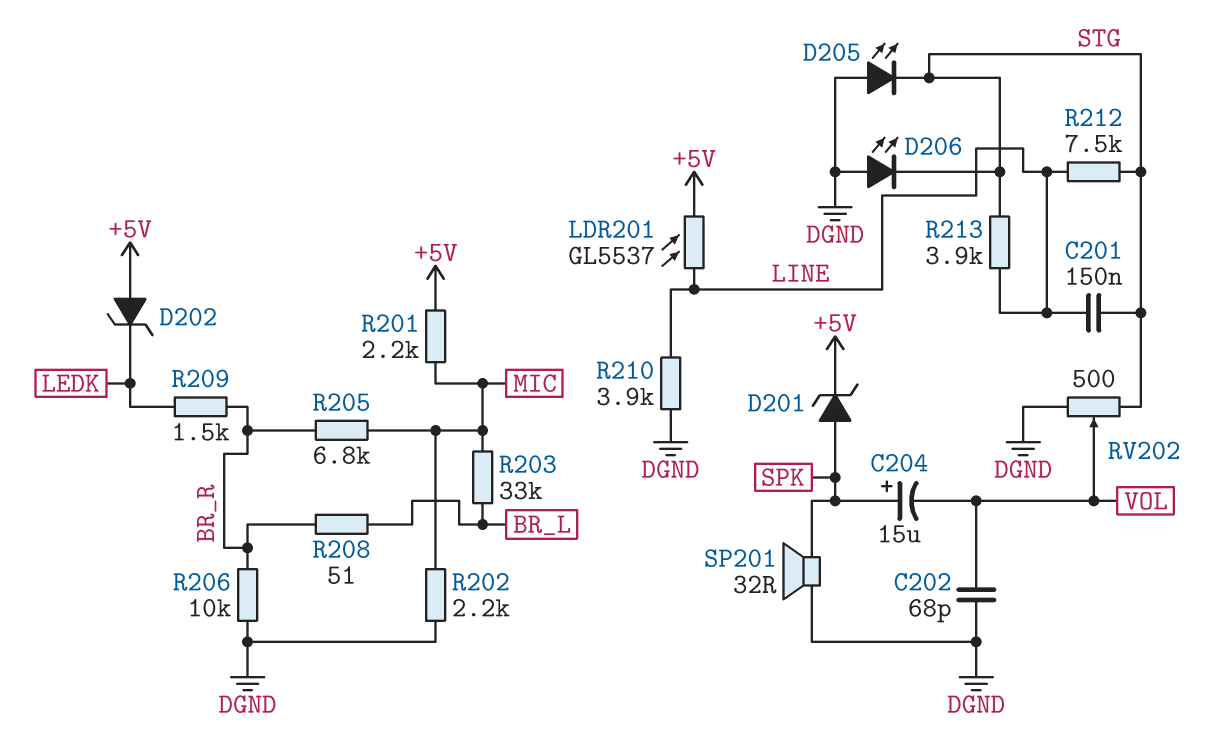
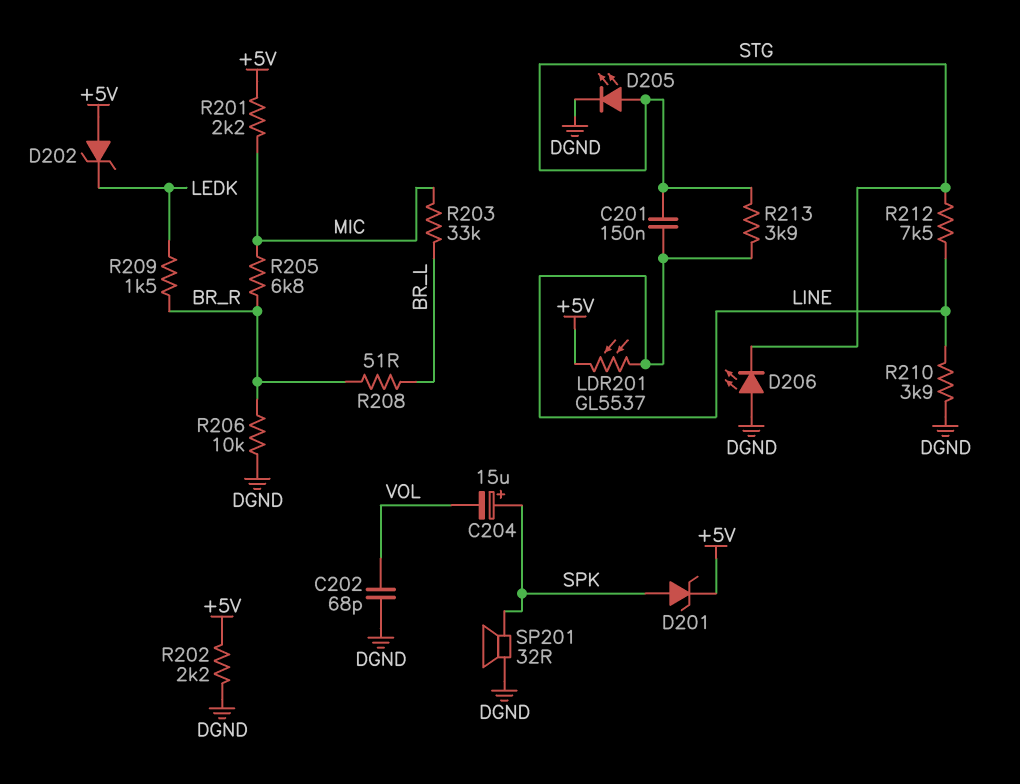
D205: LED (A DGND, K STG) -> LED (A STG, K DGND)
R202: 2.2k (DGND, MIC) -> 2.2k (+5V, DGND)
RV202: 500 (DGND, STG, wiper VOL) -> none

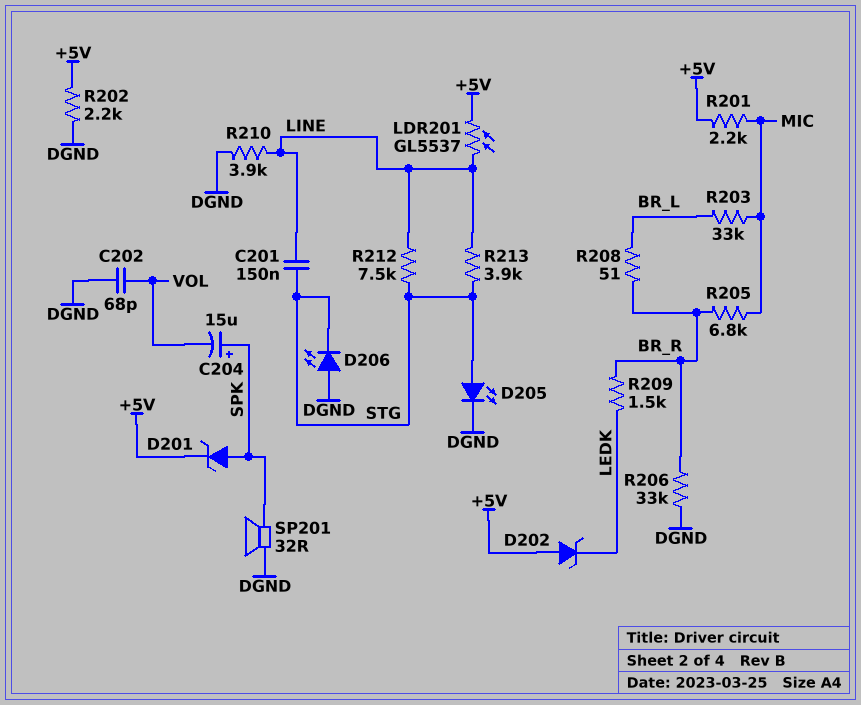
R206: 10k (BR_R, DGND) -> 33k (BR_R, DGND)

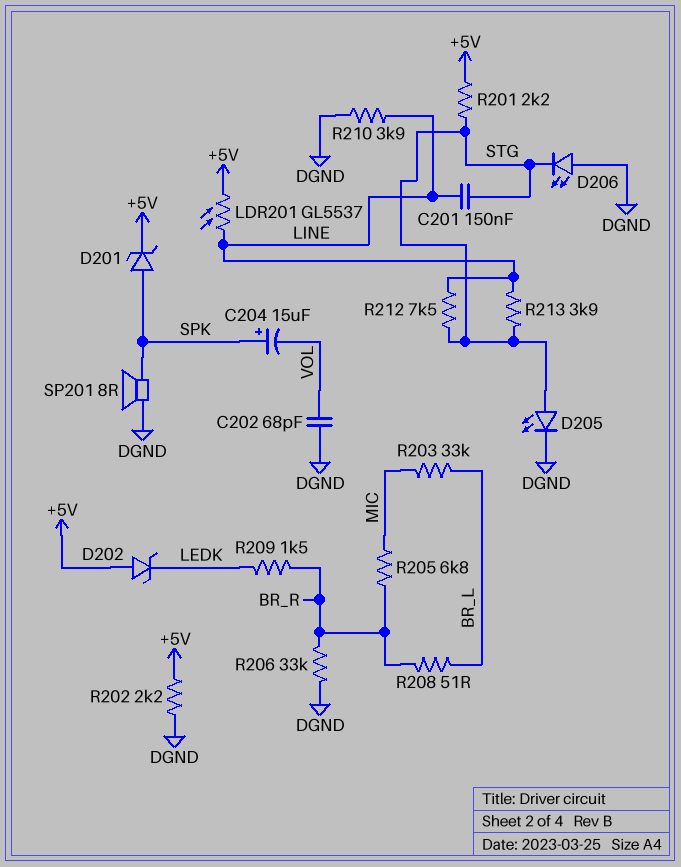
R201: 2.2k (+5V, MIC) -> 2.2k (+5V, STG)
SP201: speaker 32R (DGND, SPK) -> speaker 8R (DGND, SPK)

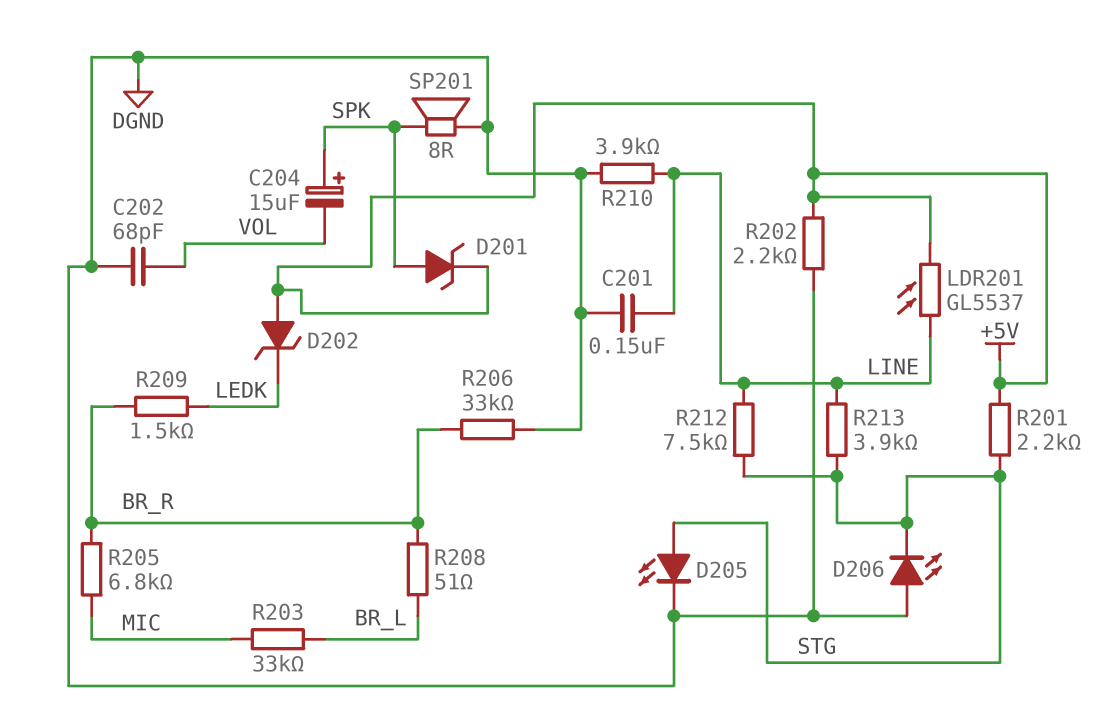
C201: 150nF (LINE, STG) -> 150nF (DGND, LINE)

